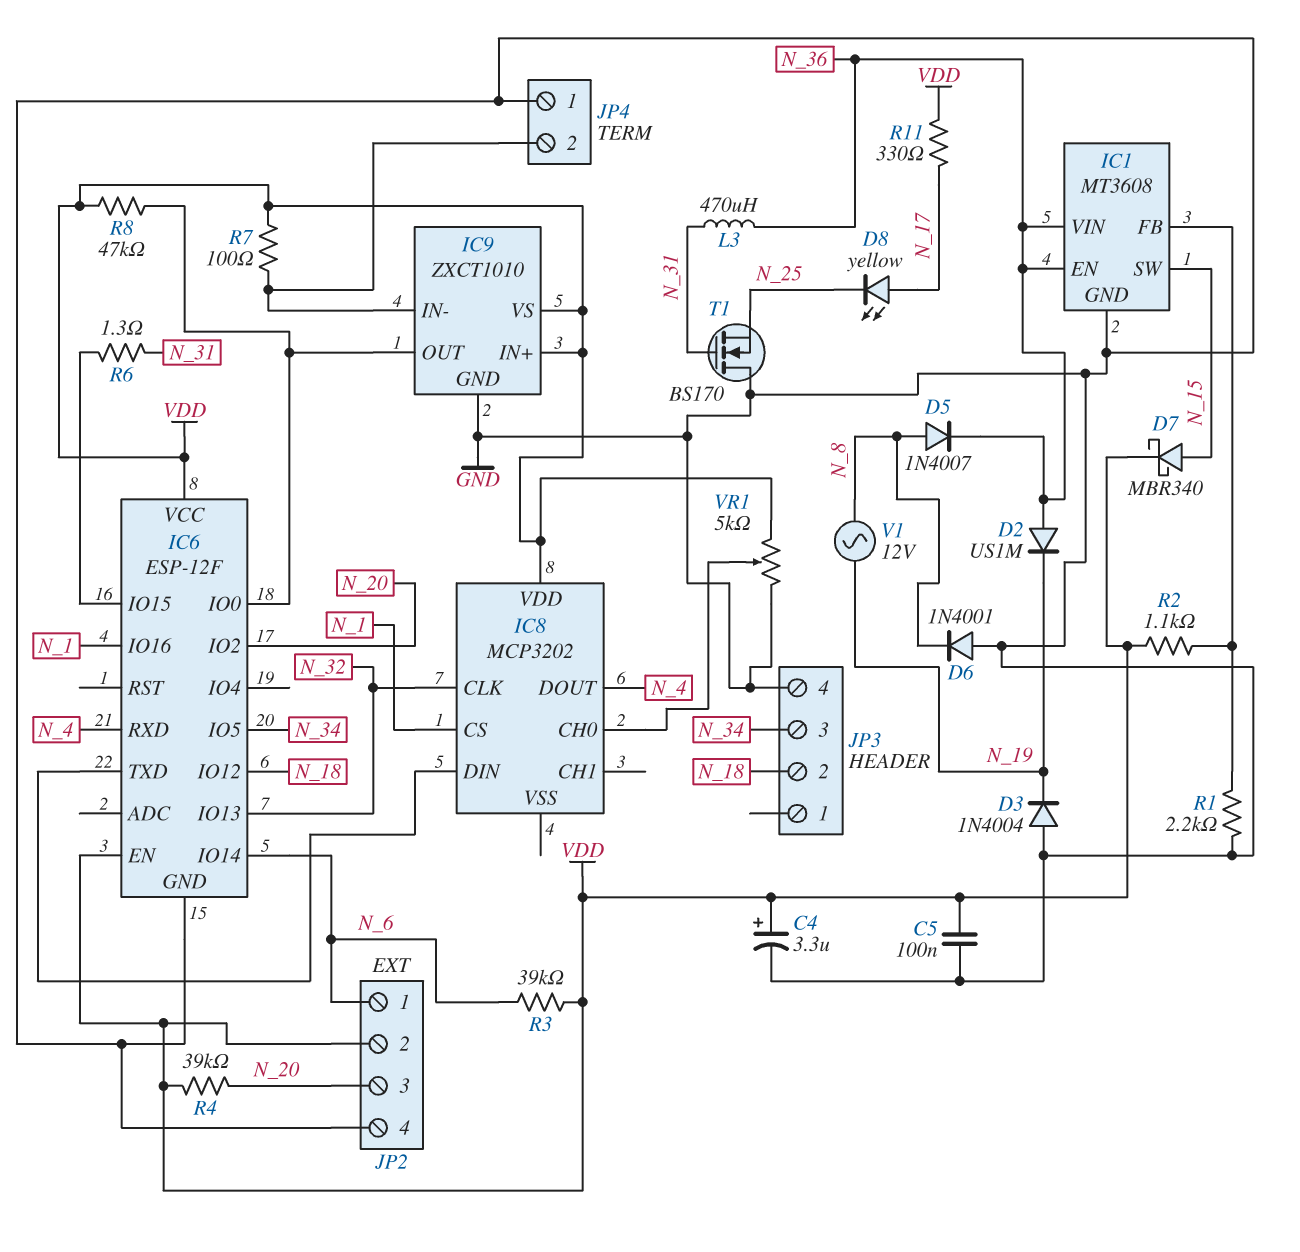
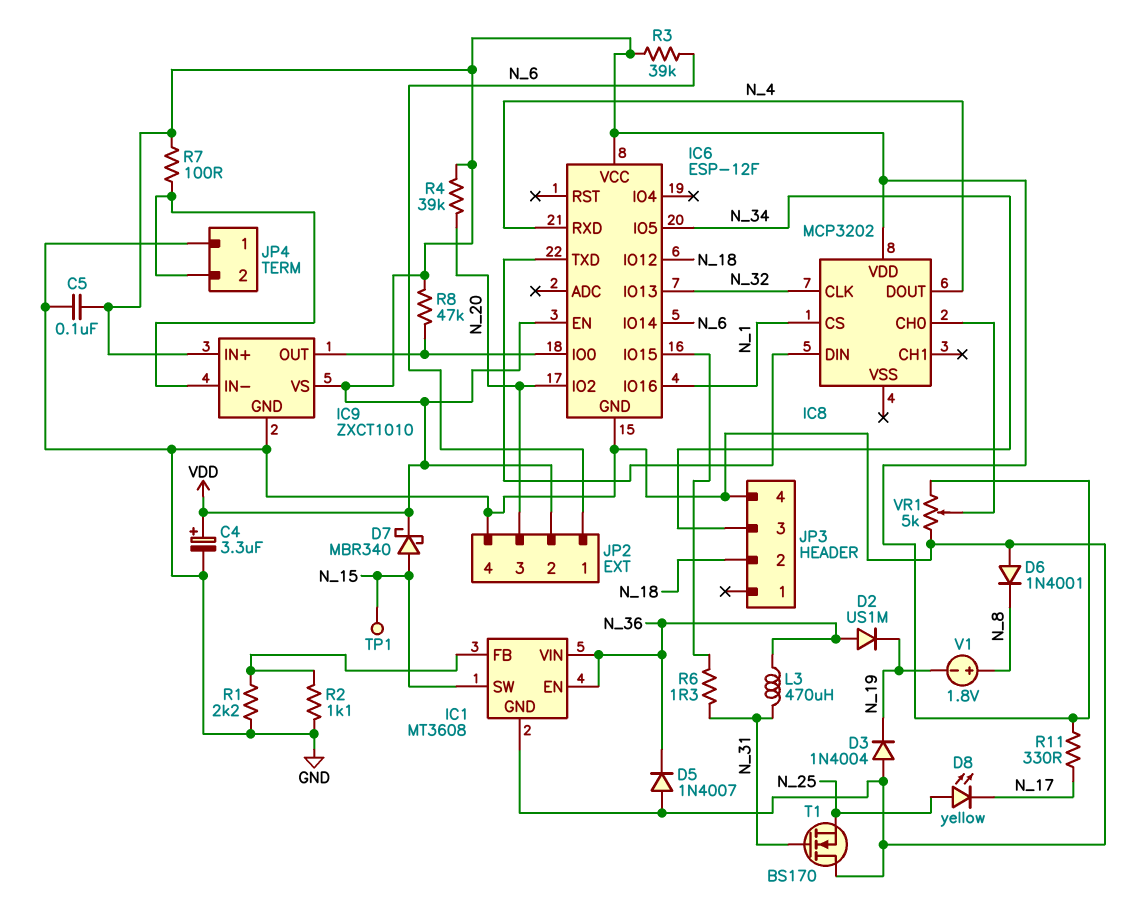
D5: diode 1N4007 (A N_8, K N_36) -> diode 1N4007 (A GND, K N_36)
D8: LED yellow (A N_17, K N_25) -> LED yellow (A N_25, K N_17)
R2: 1.1k (IC1/FB, VDD) -> 1.1k (GND, IC1/FB)
TP1: none -> test point (N_15)
V1: AC 12V (N_8, N_19) -> 1.8V (plus N_8, minus N_19)

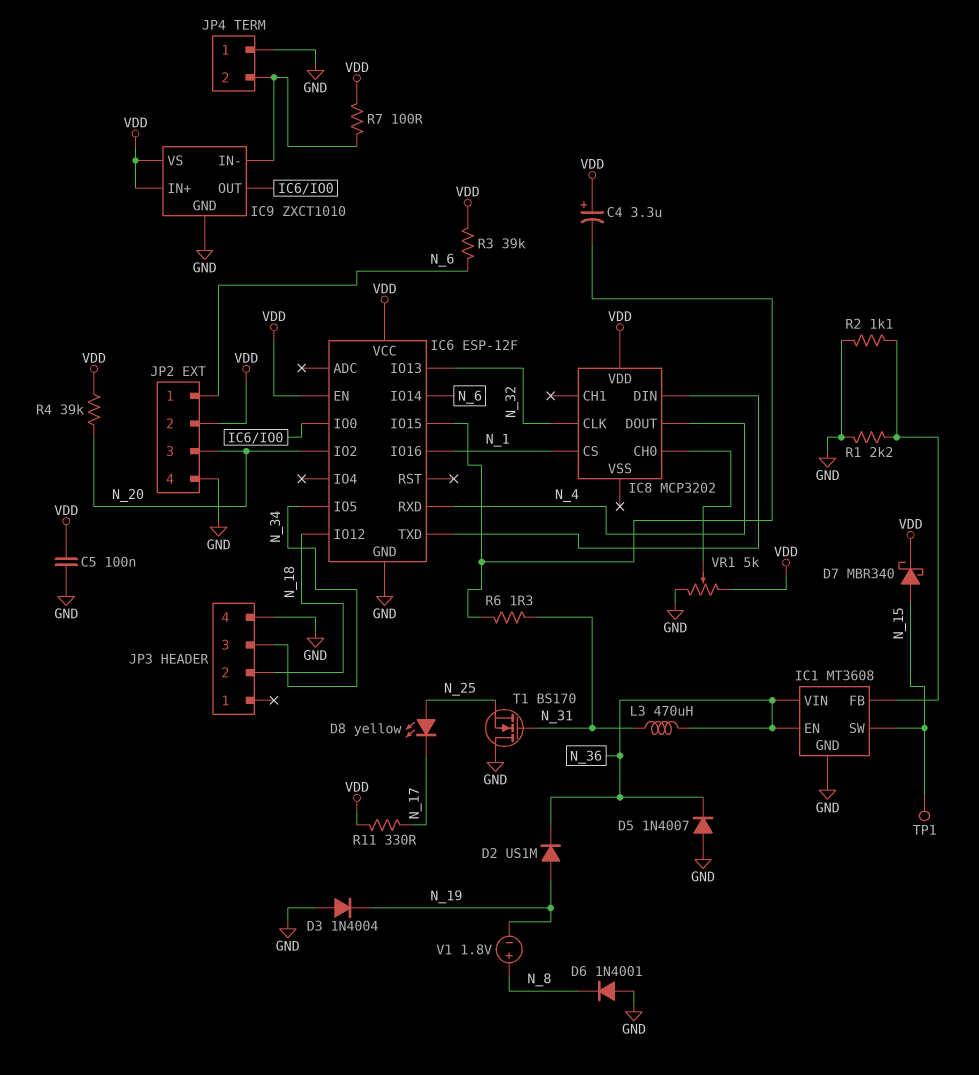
C4: 3.3uF (plus VDD, minus GND) -> 3.3uF (plus VDD, minus IC6/IO15)
D2: diode US1M (A N_36, K N_19) -> diode US1M (A N_19, K N_36)
R8: 47k (IC6/IO0, VDD) -> none

